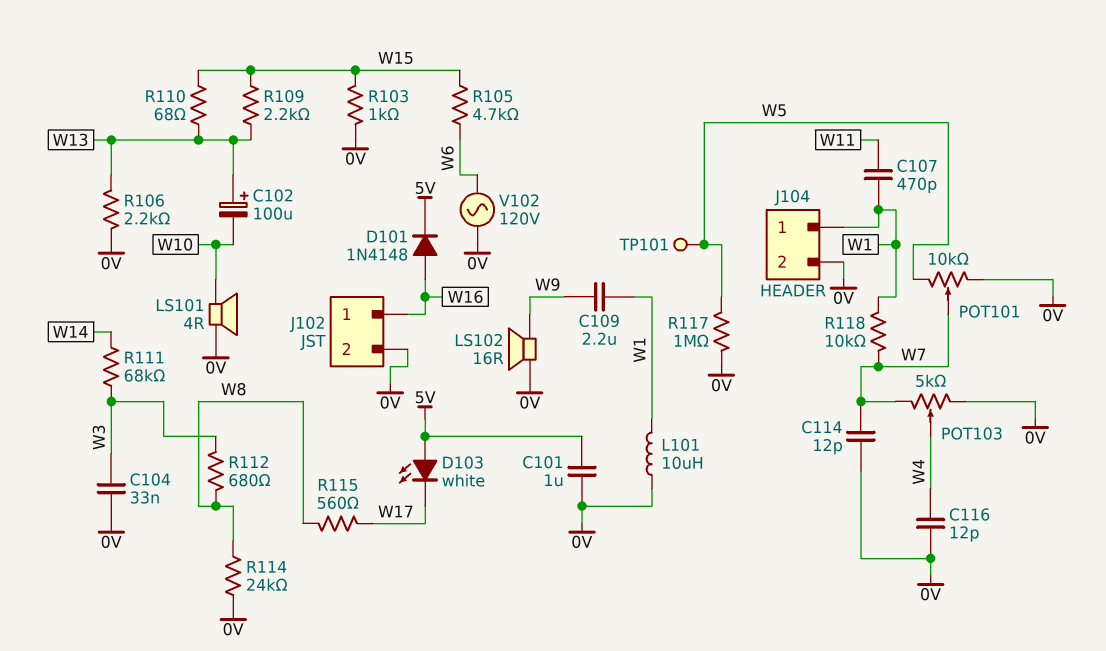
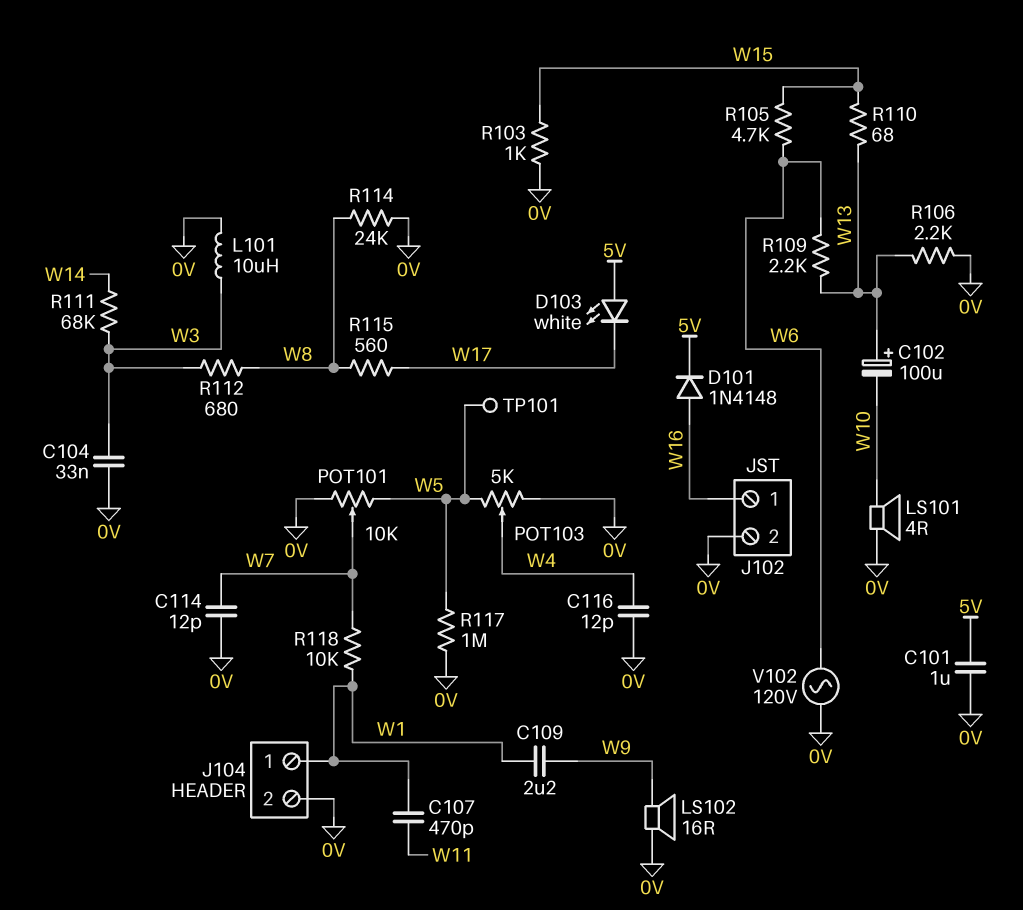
L101: 10uH (0V, W1) -> 10uH (0V, W3)
POT103: 5k (0V, W7, wiper W4) -> 5k (0V, W5, wiper W4)
R109: 2.2k (W13, W15) -> 2.2k (W6, W13)

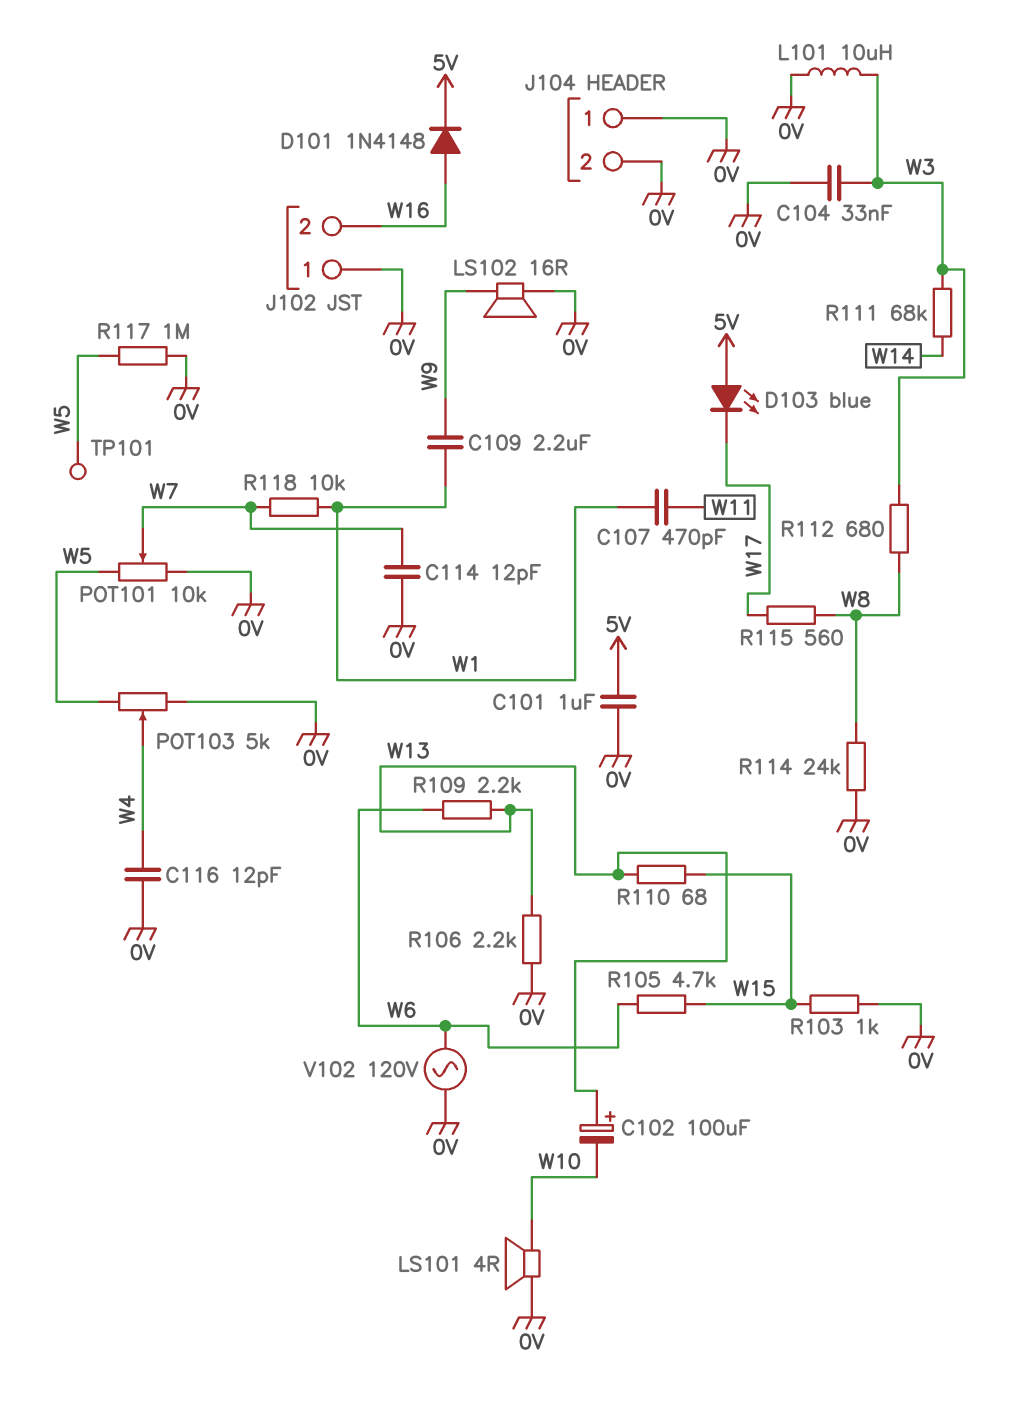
D103: LED white (A 5V, K W17) -> LED blue (A 5V, K W17)
J102 pin 1: W16 -> 0V
J102 pin 2: 0V -> W16
J104 pin 1: W1 -> 0V

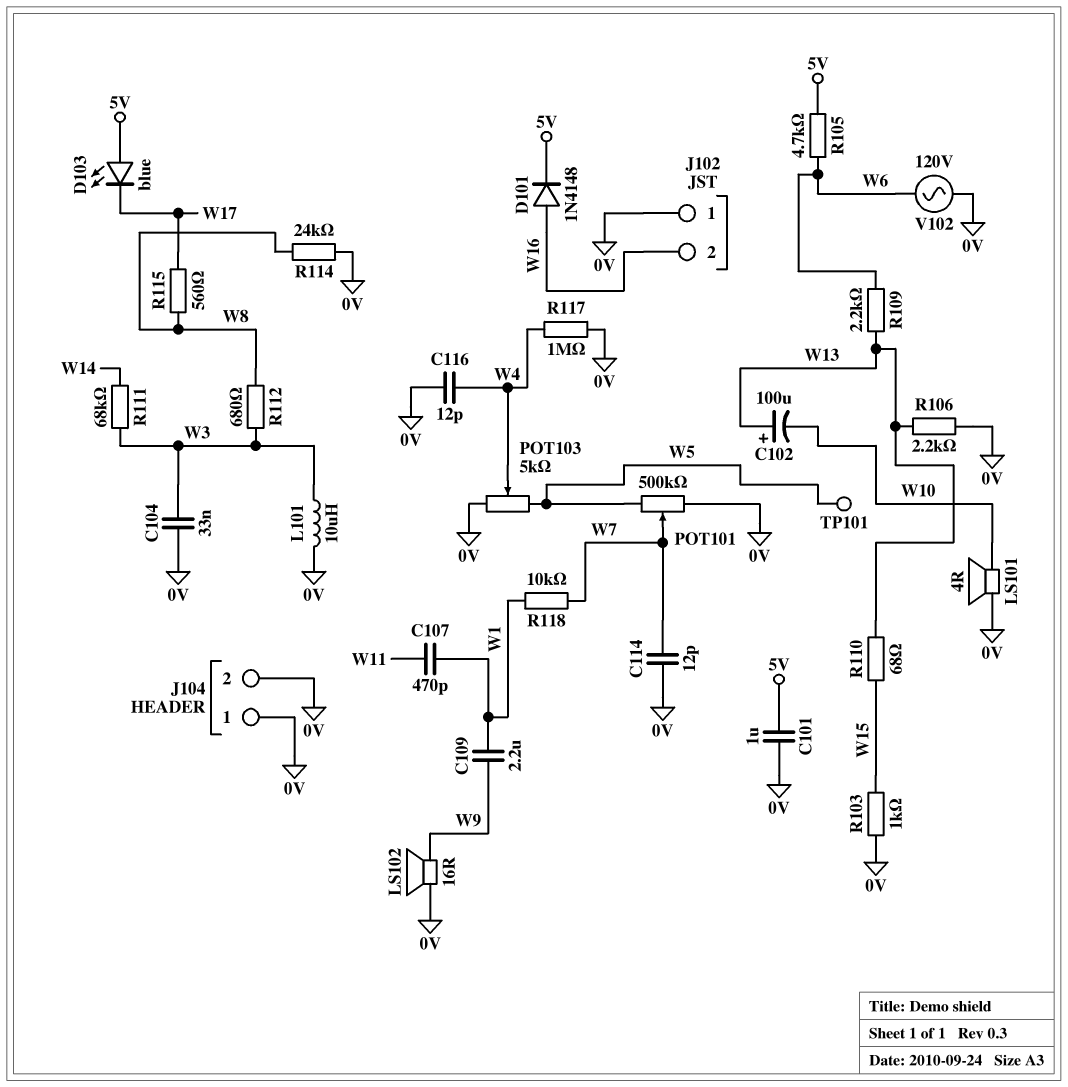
POT101: 10k (0V, W5, wiper W7) -> 500k (0V, W5, wiper W7)
R105: 4.7k (W6, W15) -> 4.7k (5V, W6)
R117: 1M (0V, W5) -> 1M (0V, W4)

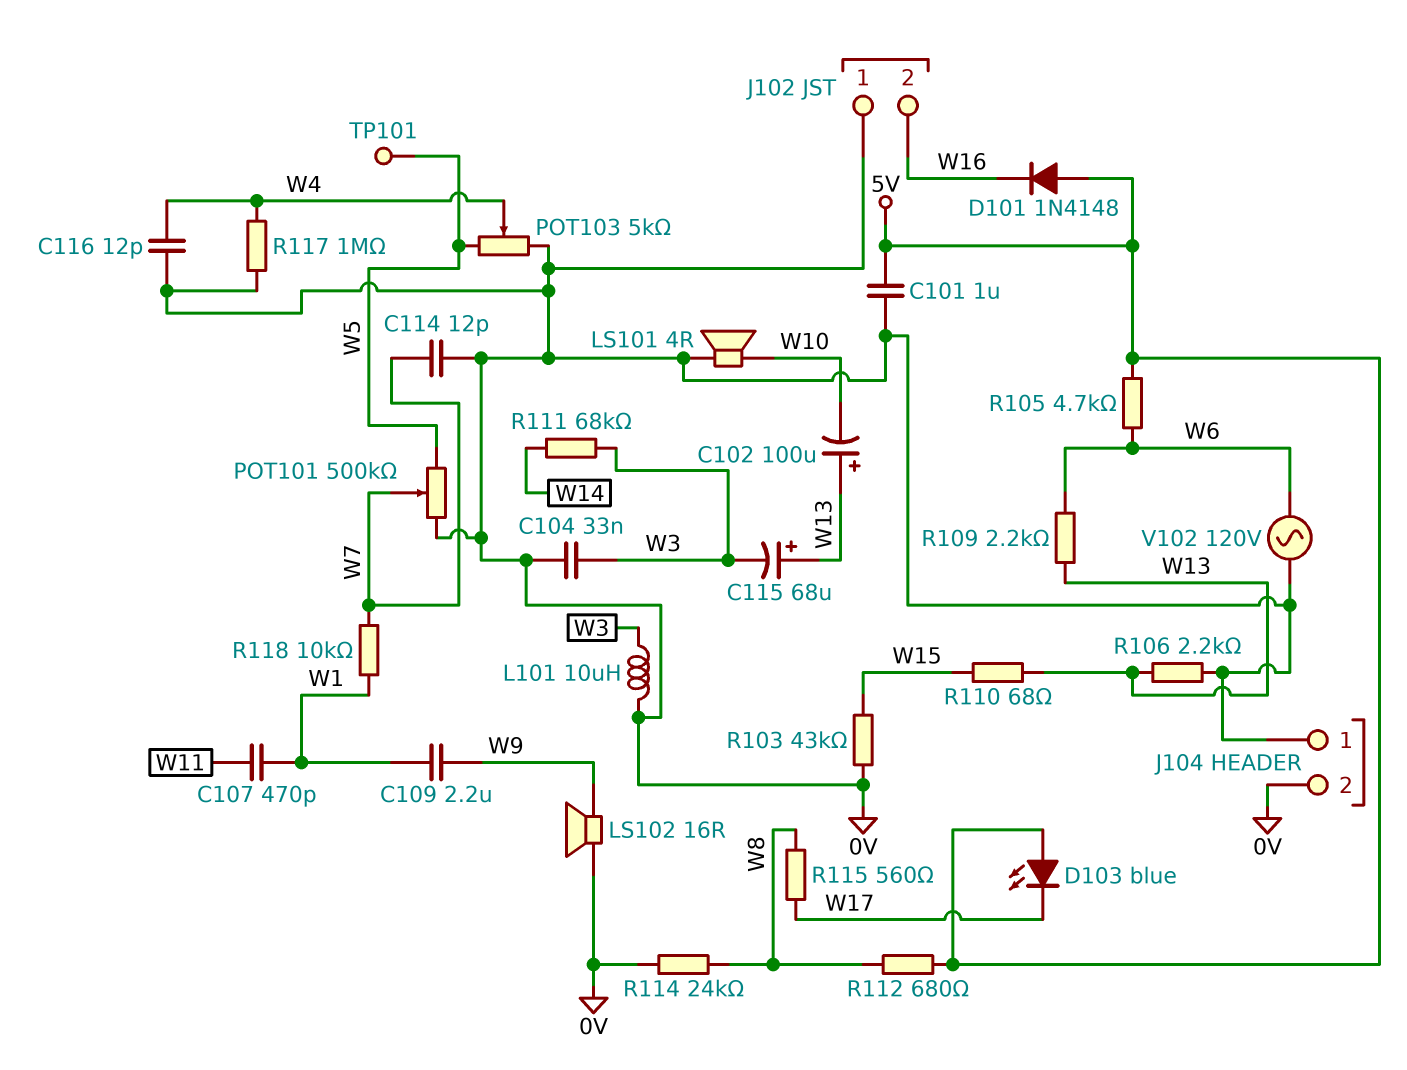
C115: none -> 68uF (plus W13, minus W3)
D101: diode 1N4148 (A W16, K 5V) -> diode 1N4148 (A 5V, K W16)
R103: 1k (0V, W15) -> 43k (0V, W15)
R112: 680 (W3, W8) -> 680 (5V, W8)

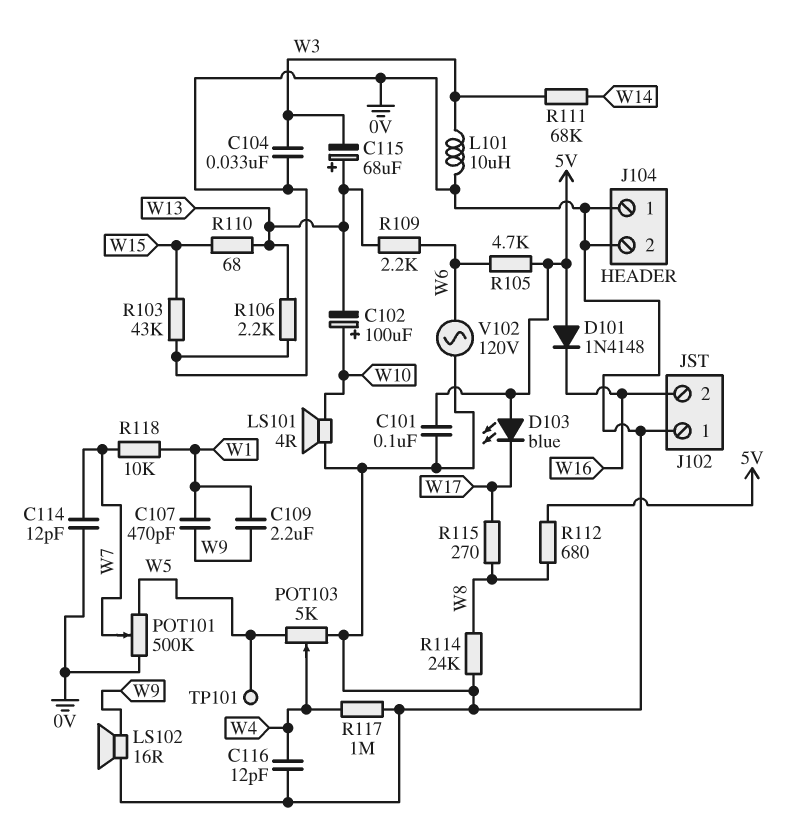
C101: 1uF (0V, 5V) -> 100nF (0V, 5V)
C102: 100uF (plus W13, minus W10) -> 100uF (plus W10, minus W13)
C107: 470pF (W1, W11) -> 470pF (W1, W9)
R115: 560 (W8, W17) -> 270 (W8, W17)

